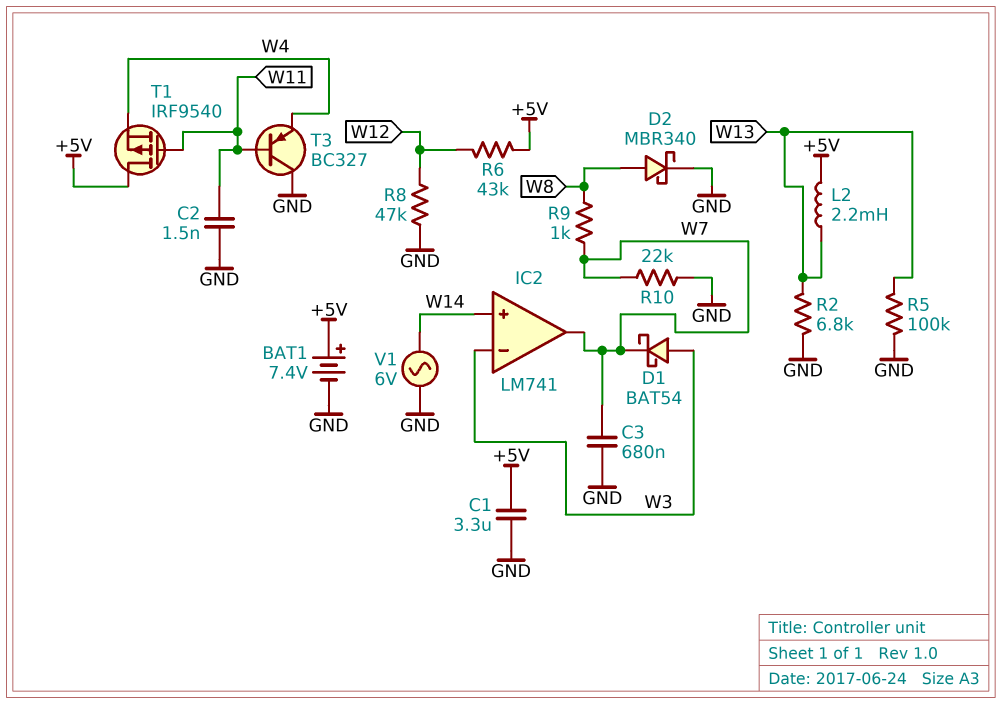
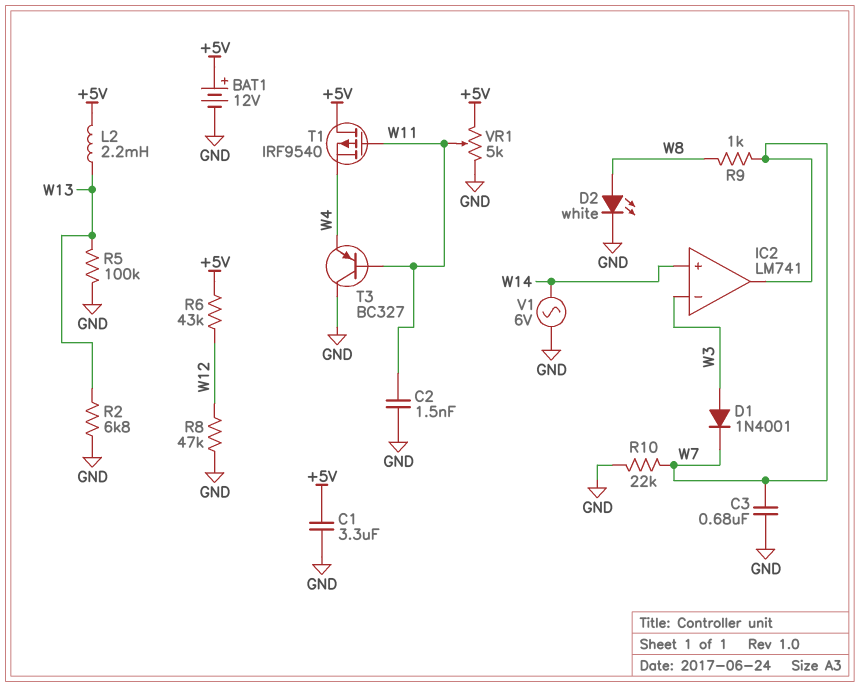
BAT1: 7.4V (plus +5V, minus GND) -> 12V (plus +5V, minus GND)
D1: schottky BAT54 (A W3, K W7) -> diode 1N4001 (A W3, K W7)
D2: schottky MBR340 (A W8, K GND) -> LED white (A W8, K GND)
VR1: none -> 5k (+5V, GND, wiper W11)

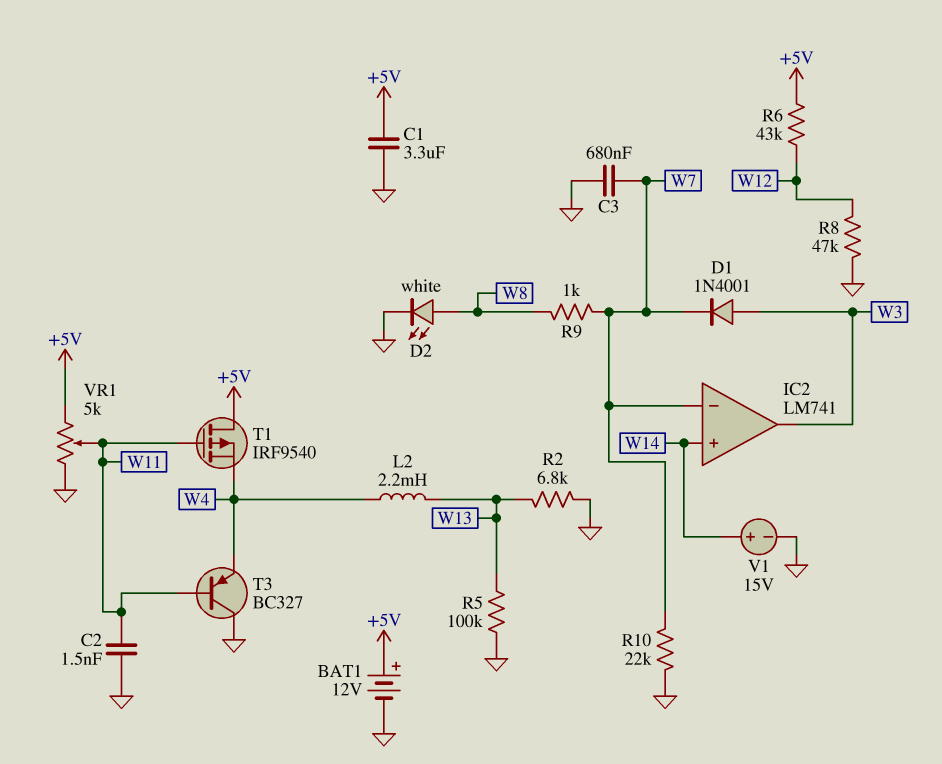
IC2 pin in-: W3 -> W7
IC2 pin out: W7 -> W3
L2: 2.2mH (+5V, W13) -> 2.2mH (W4, W13)
V1: AC 6V (GND, W14) -> 15V (plus W14, minus GND)

